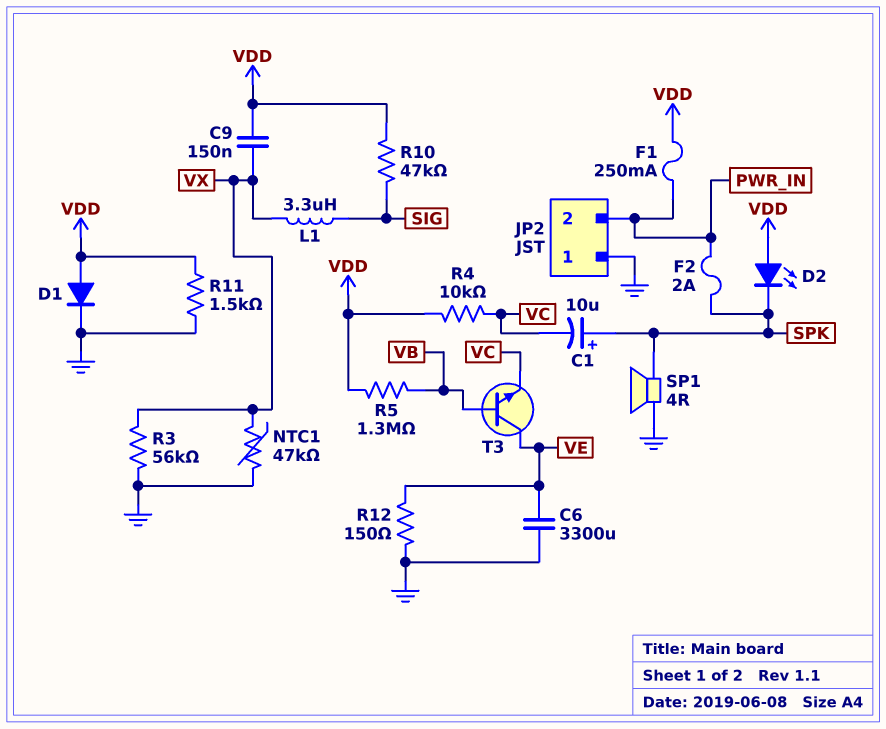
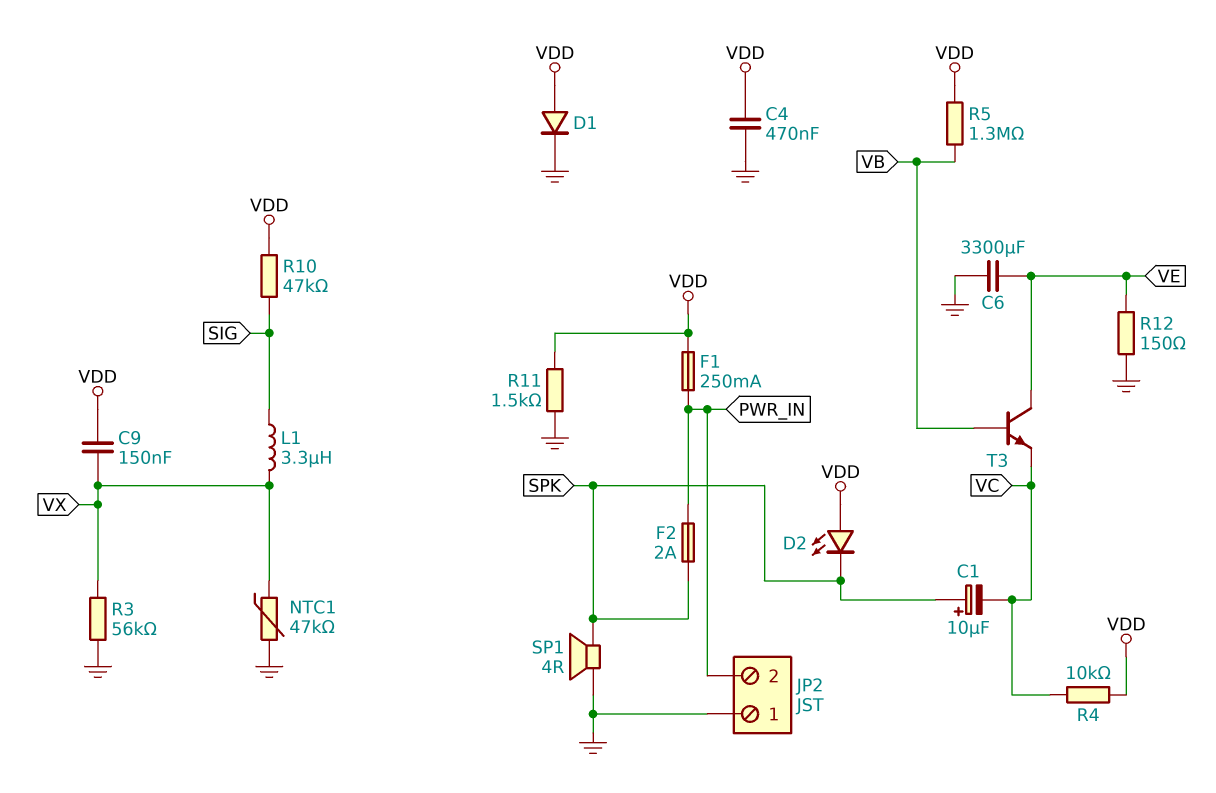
C4: none -> 470nF (GND, VDD)

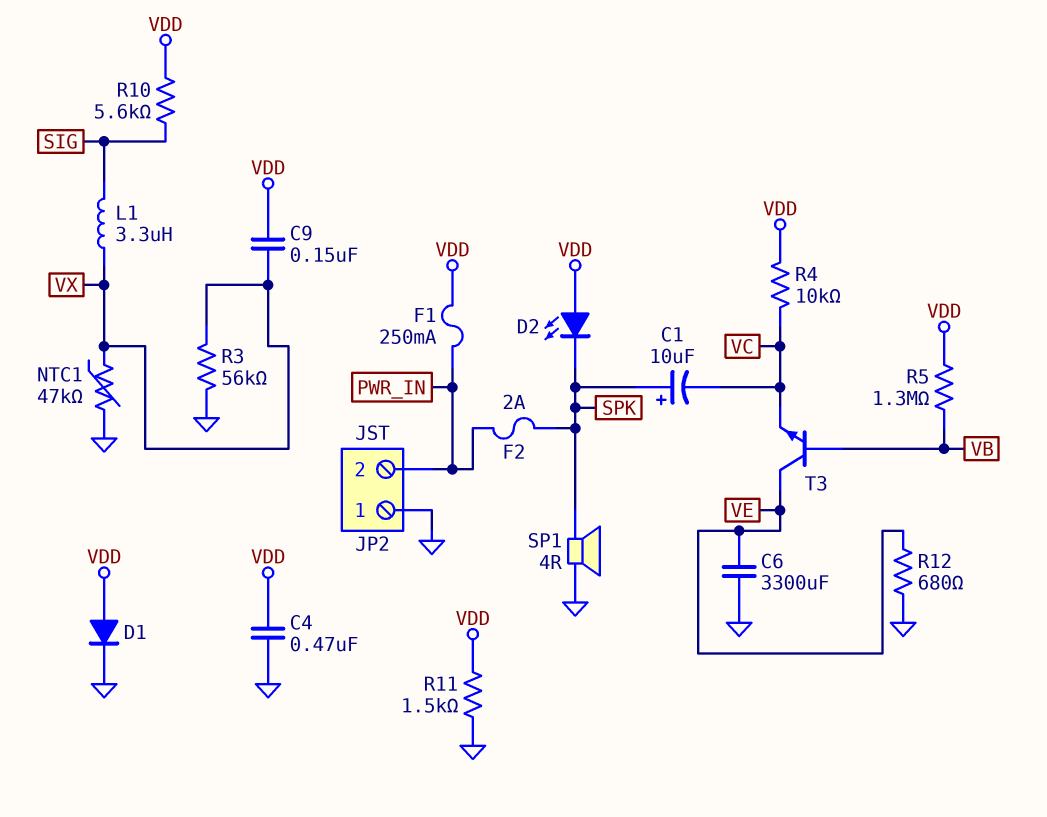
R10: 47k (SIG, VDD) -> 5.6k (SIG, VDD)
R12: 150 (GND, VE) -> 680 (GND, VE)

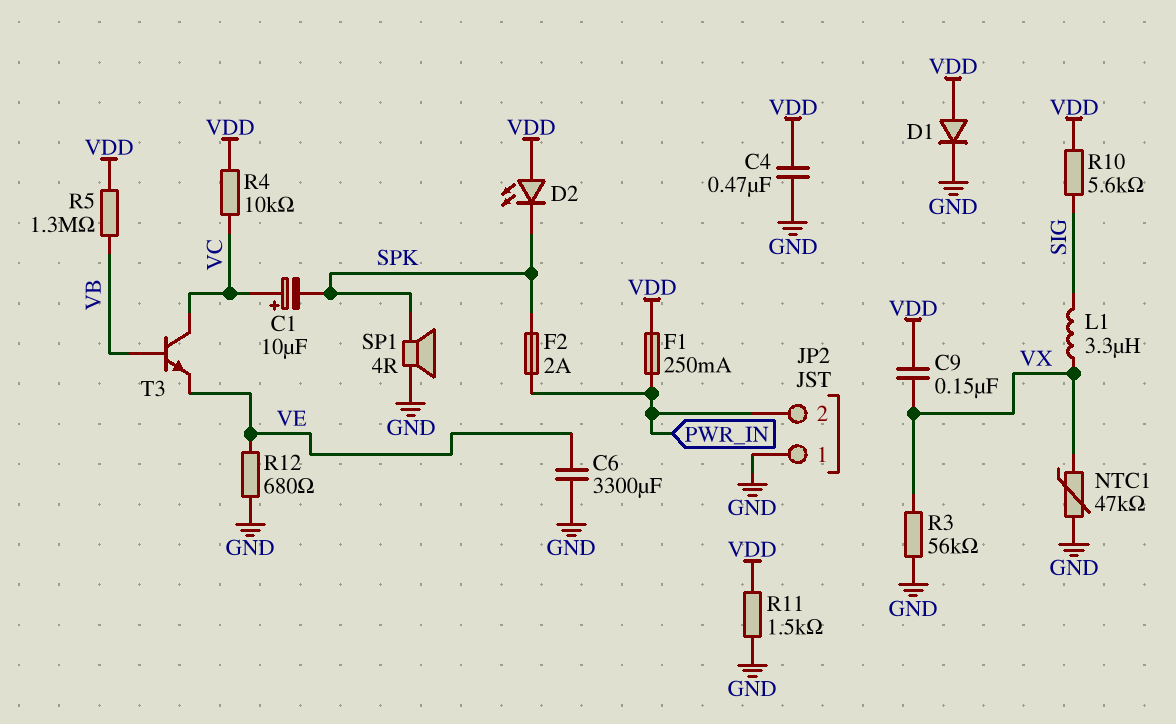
C1: 10uF (plus SPK, minus VC) -> 10uF (plus VC, minus SPK)
T3: NPN (B VB, C VE, E VC) -> NPN (B VB, C VC, E VE)

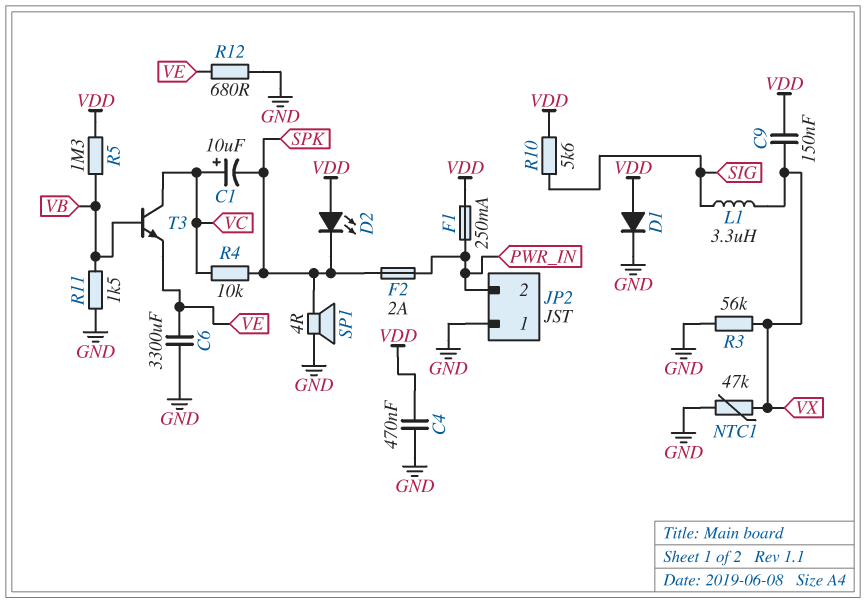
R4: 10k (VC, VDD) -> 10k (SPK, VC)
R11: 1.5k (GND, VDD) -> 1.5k (GND, VB)

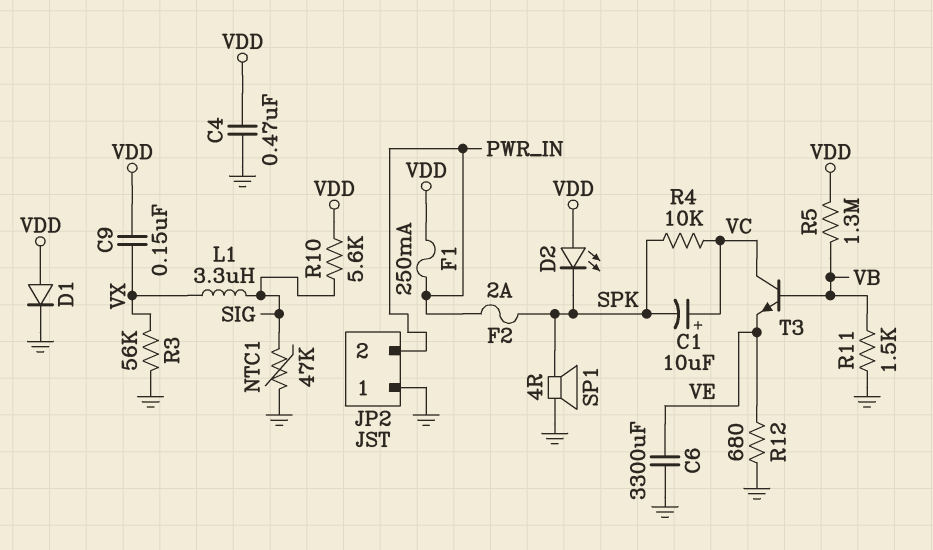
NTC1: 47k (GND, VX) -> 47k (GND, SIG)

